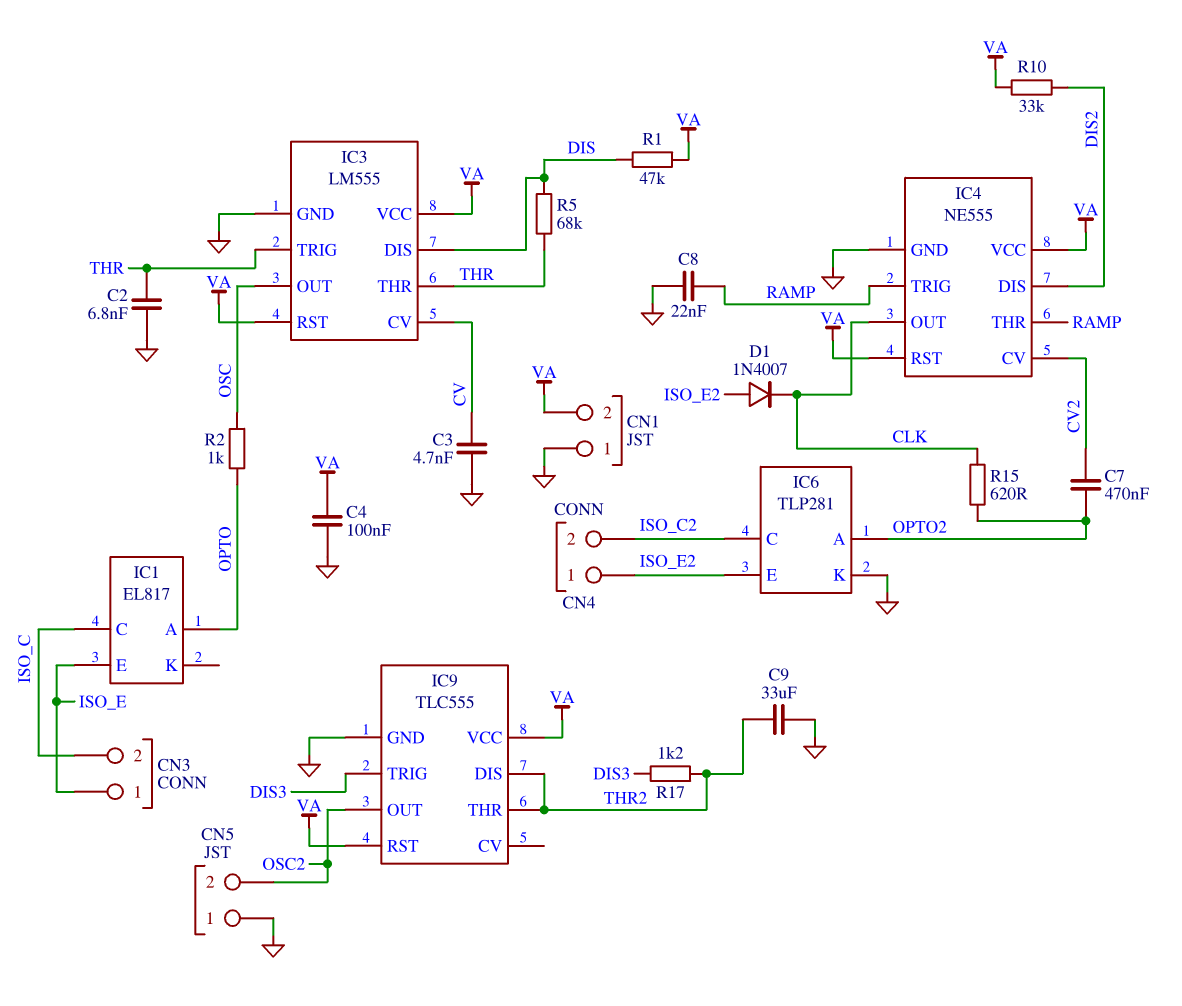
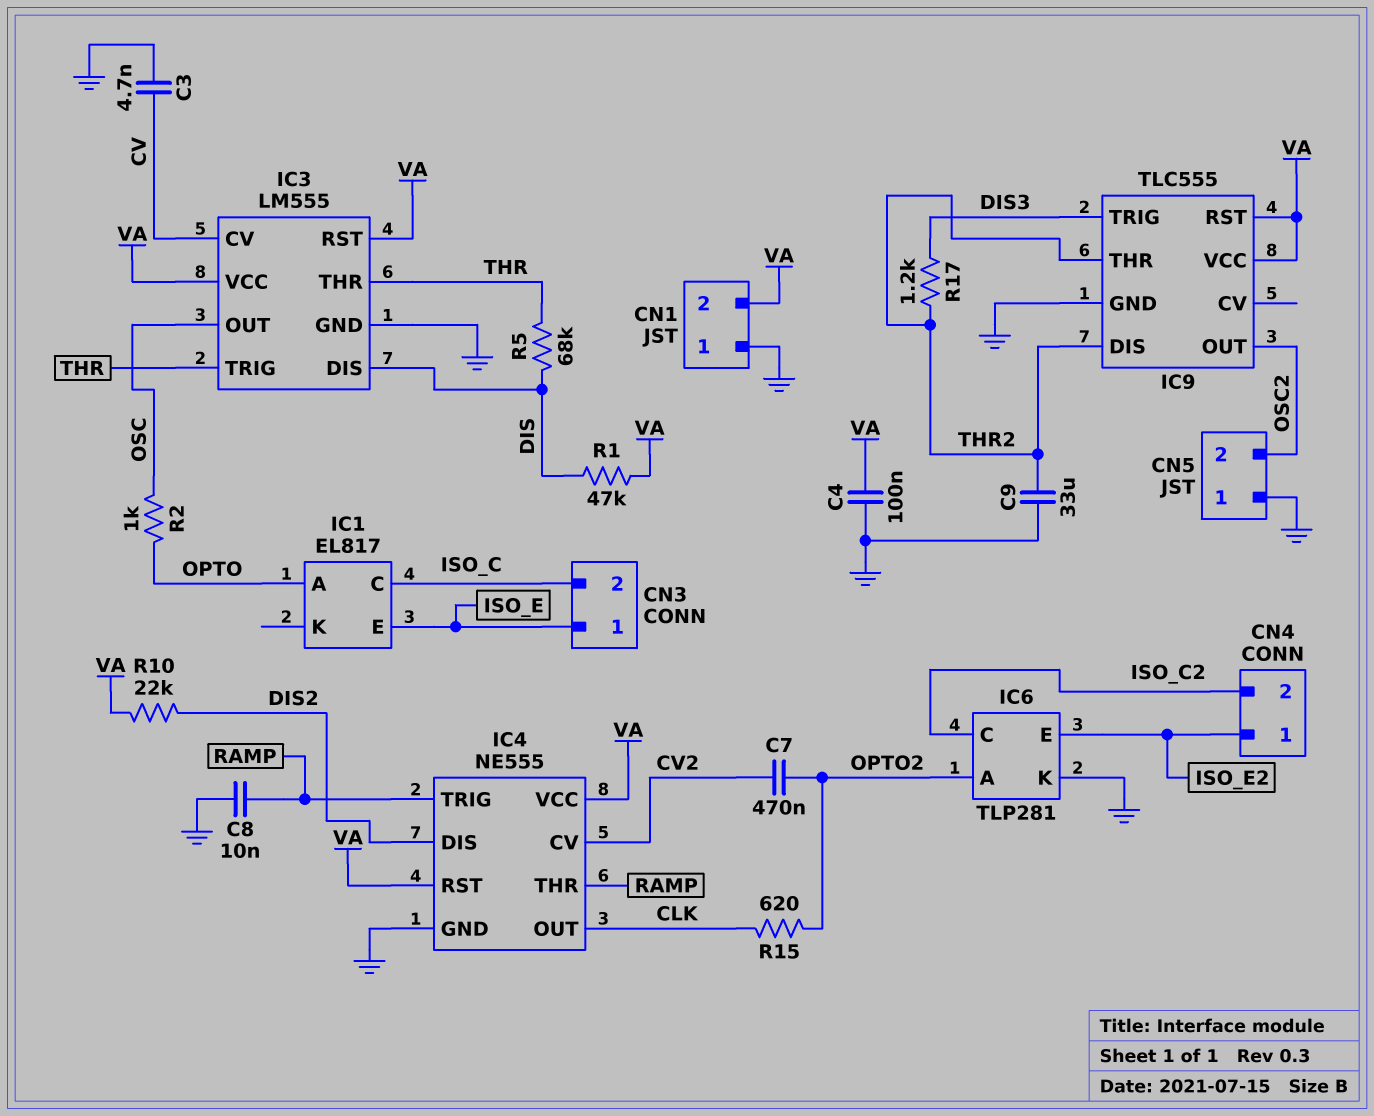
C2: 6.8nF (GND, THR) -> none
C8: 22nF (GND, RAMP) -> 10nF (GND, RAMP)
D1: diode 1N4007 (A ISO_E2, K CLK) -> none
R10: 33k (DIS2, VA) -> 22k (DIS2, VA)

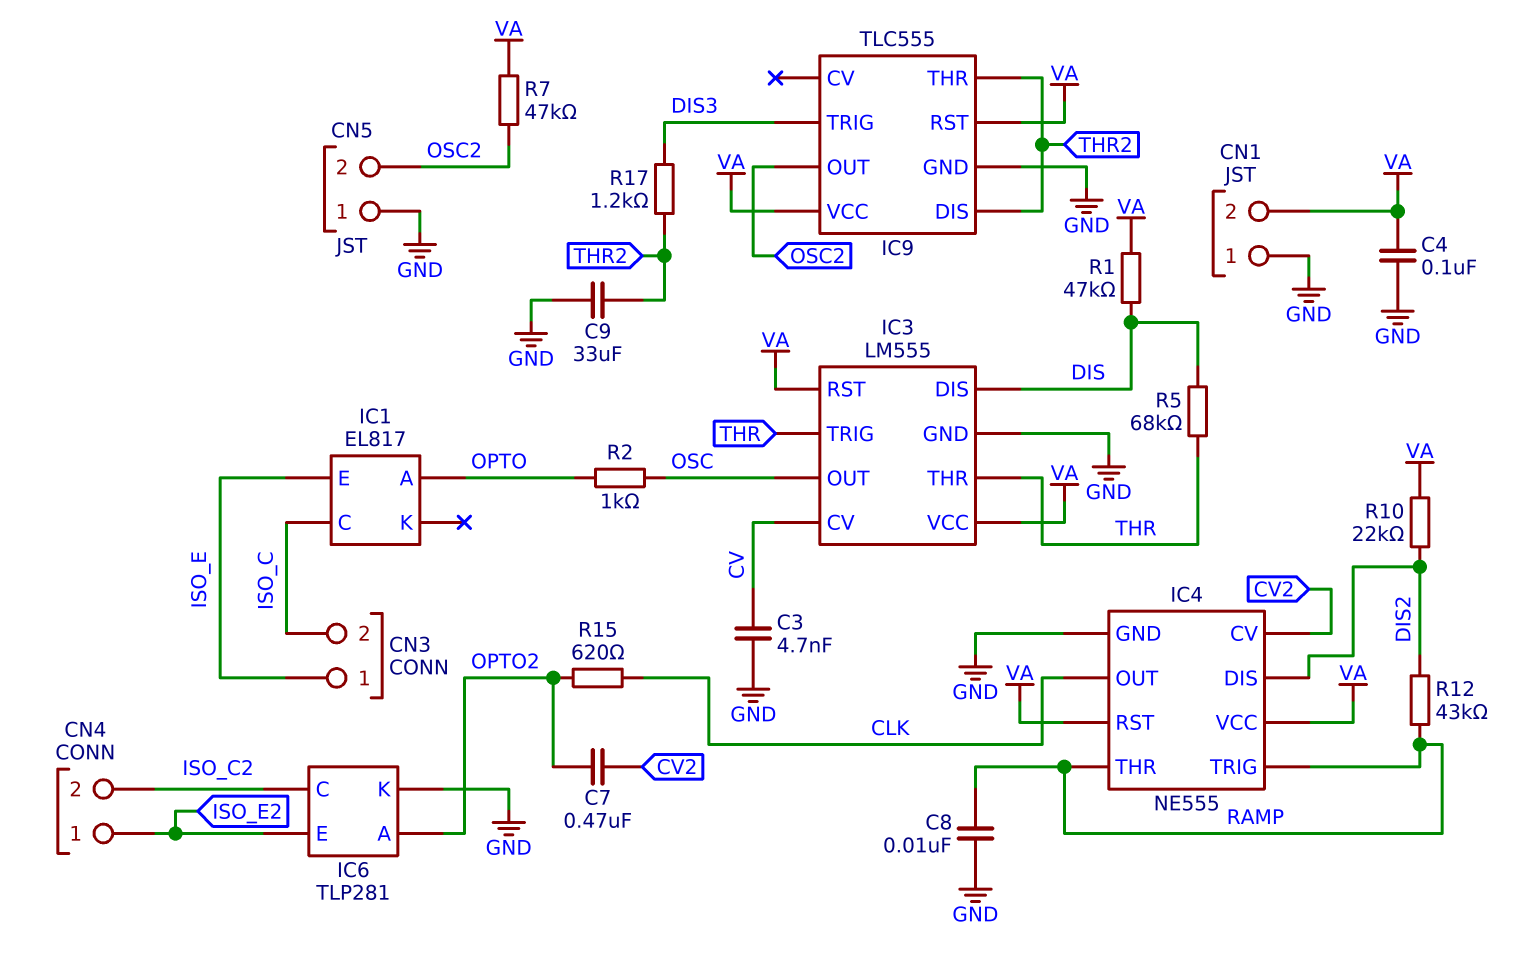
R7: none -> 47k (OSC2, VA)
R12: none -> 43k (DIS2, RAMP)

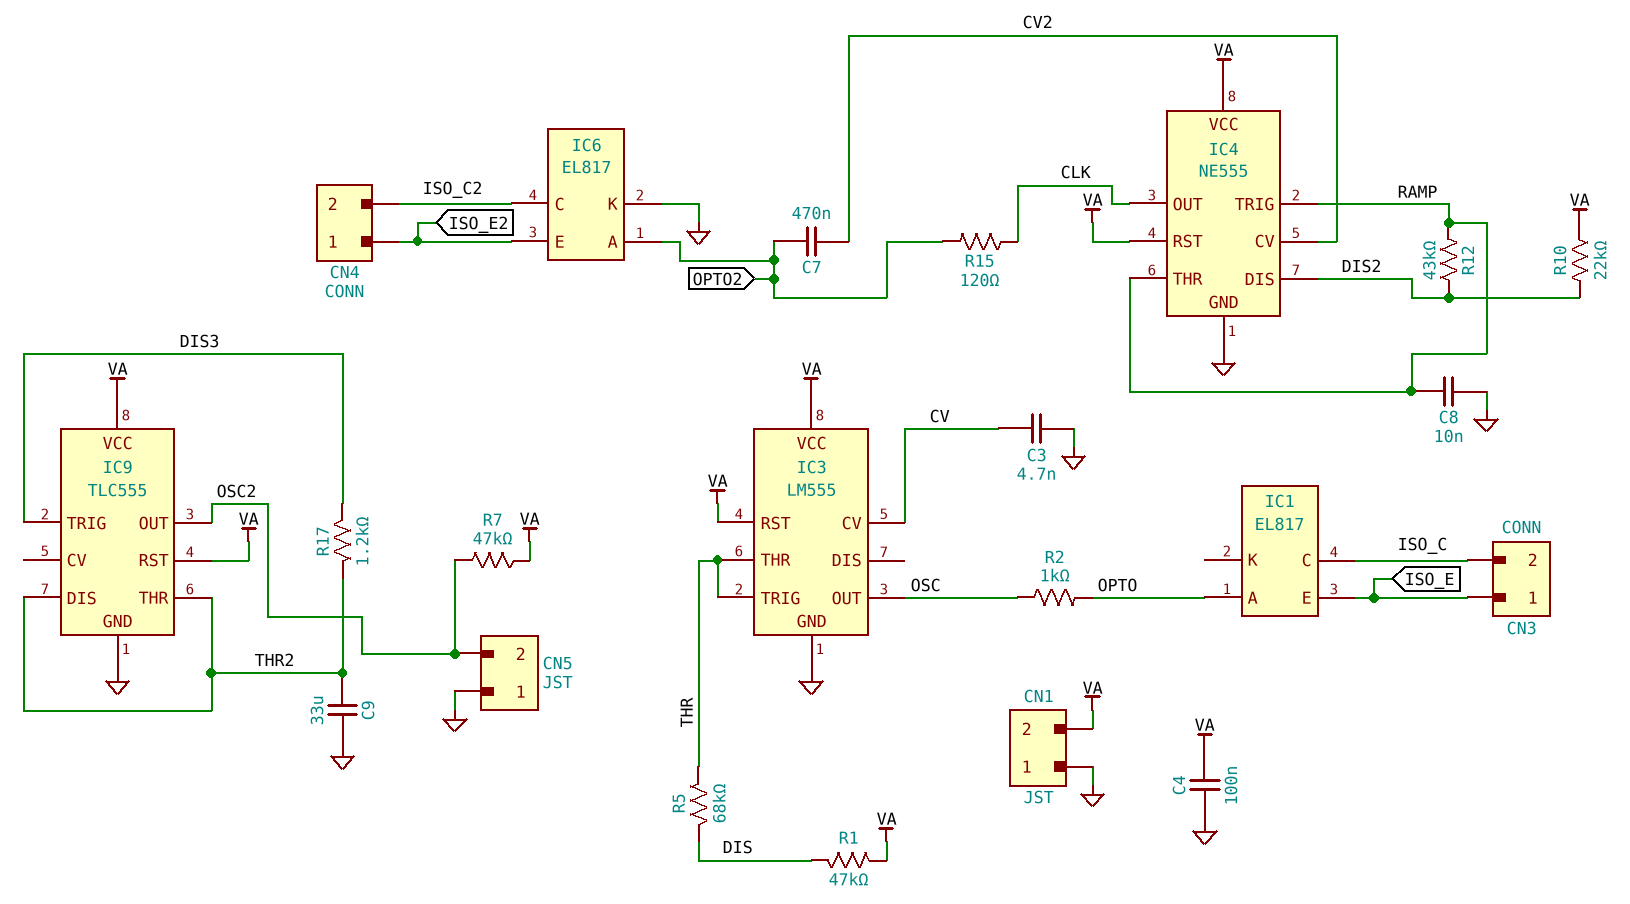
IC3 pin DIS: DIS -> none
IC6: TLP281 -> EL817
R15: 620 (CLK, OPTO2) -> 120 (CLK, OPTO2)

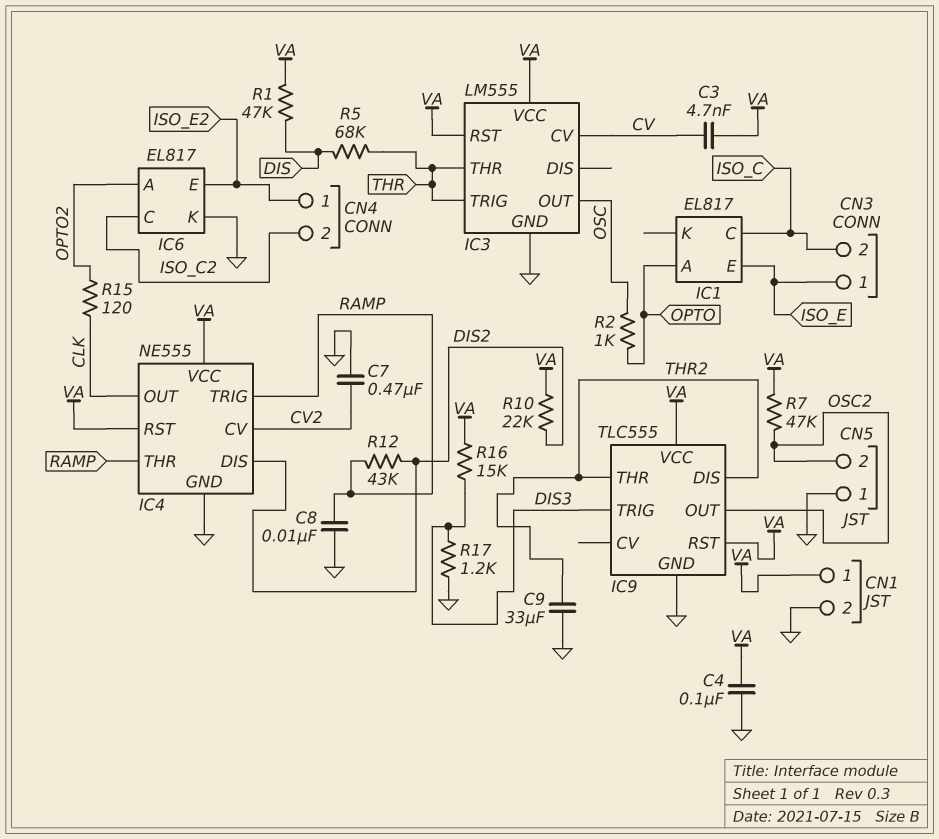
C3: 4.7nF (CV, GND) -> 4.7nF (CV, VA)
C7: 470nF (CV2, OPTO2) -> 470nF (CV2, GND)
CN1 pin 1: GND -> VA
CN1 pin 2: VA -> GND
R16: none -> 15k (DIS3, VA)
R17: 1.2k (DIS3, THR2) -> 1.2k (DIS3, GND)

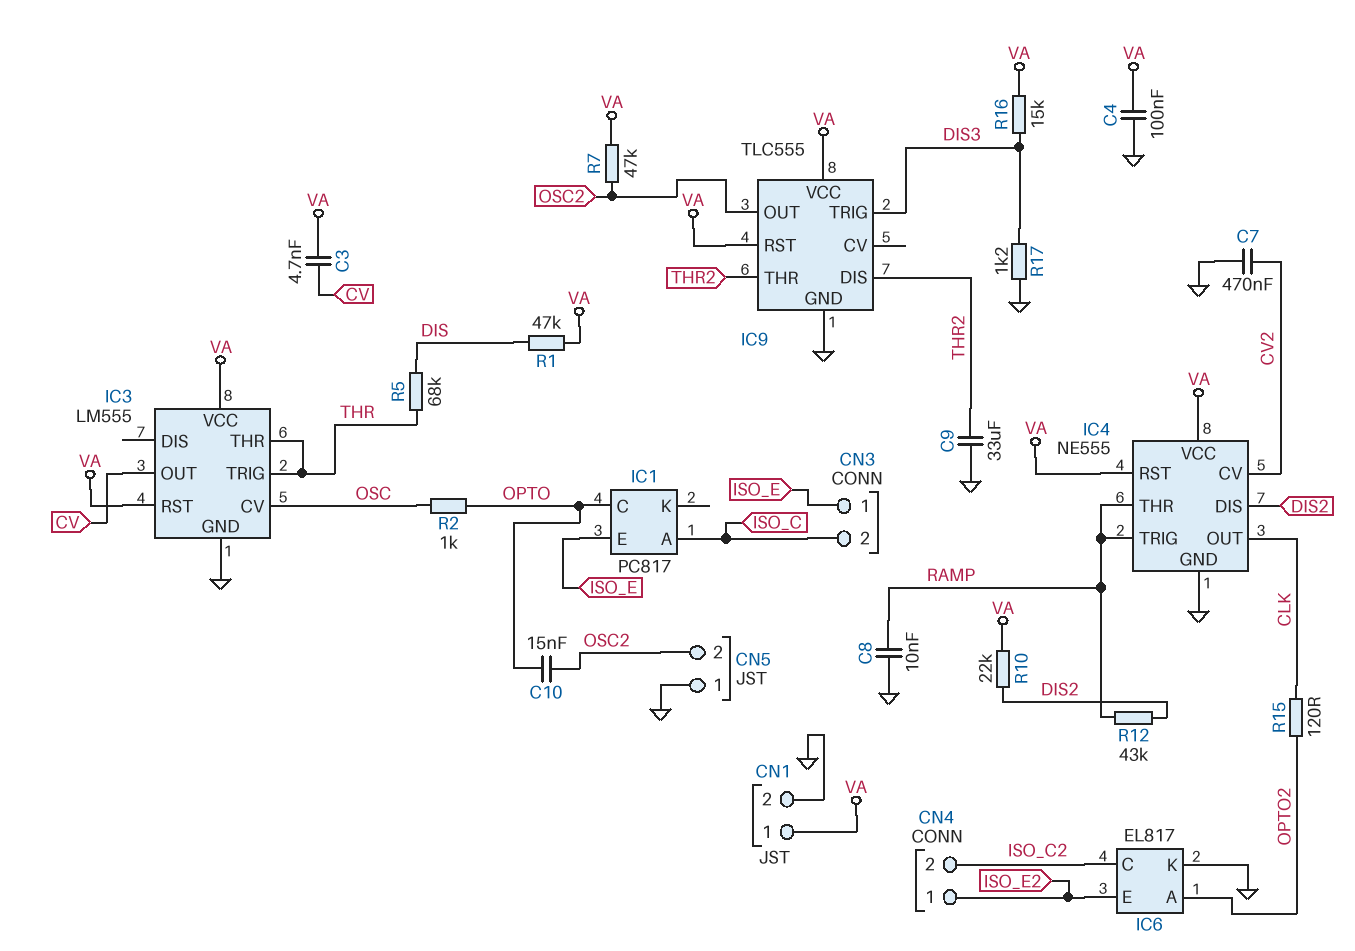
C10: none -> 15nF (OPTO, OSC2)
IC1: EL817 -> PC817
IC1 pin A: OPTO -> ISO_C
IC1 pin C: ISO_C -> OPTO
IC3 pin CV: CV -> OSC
IC3 pin OUT: OSC -> CV

